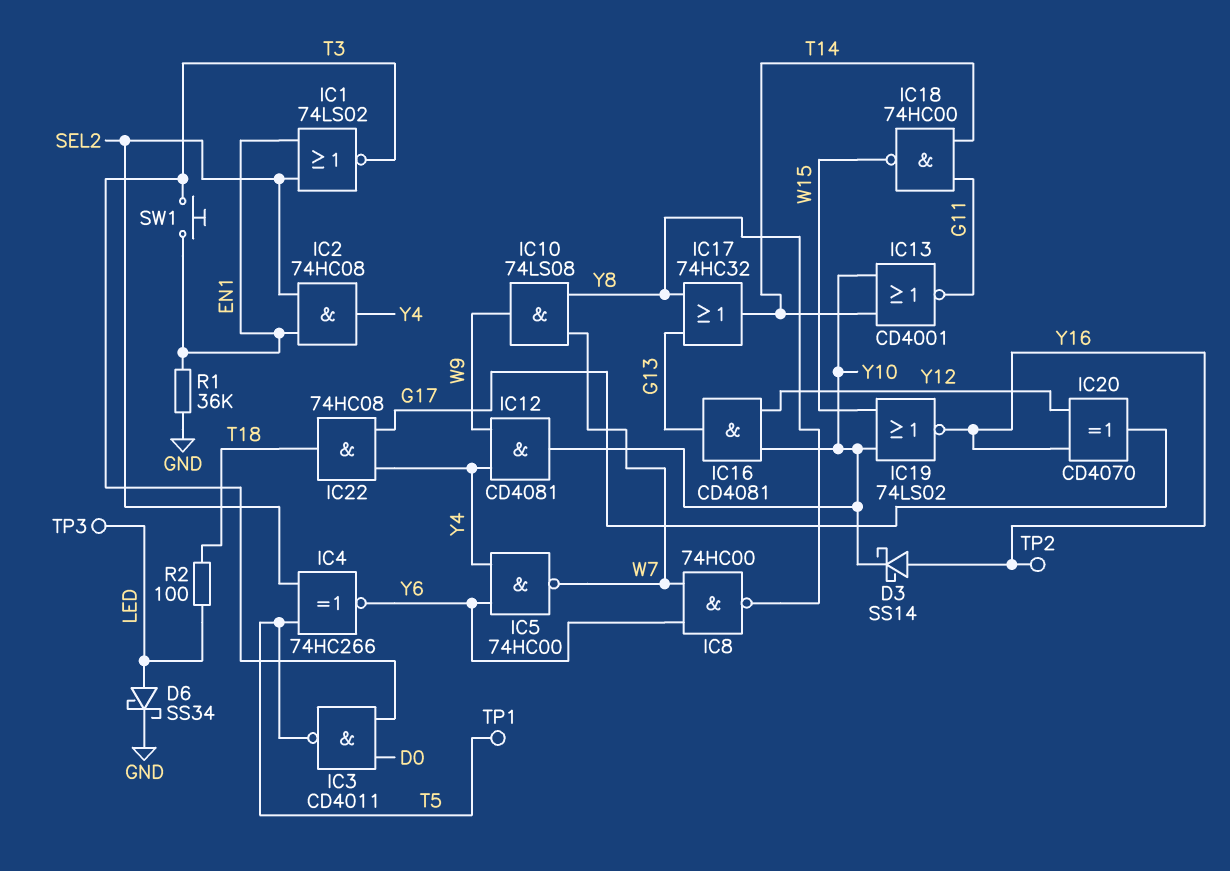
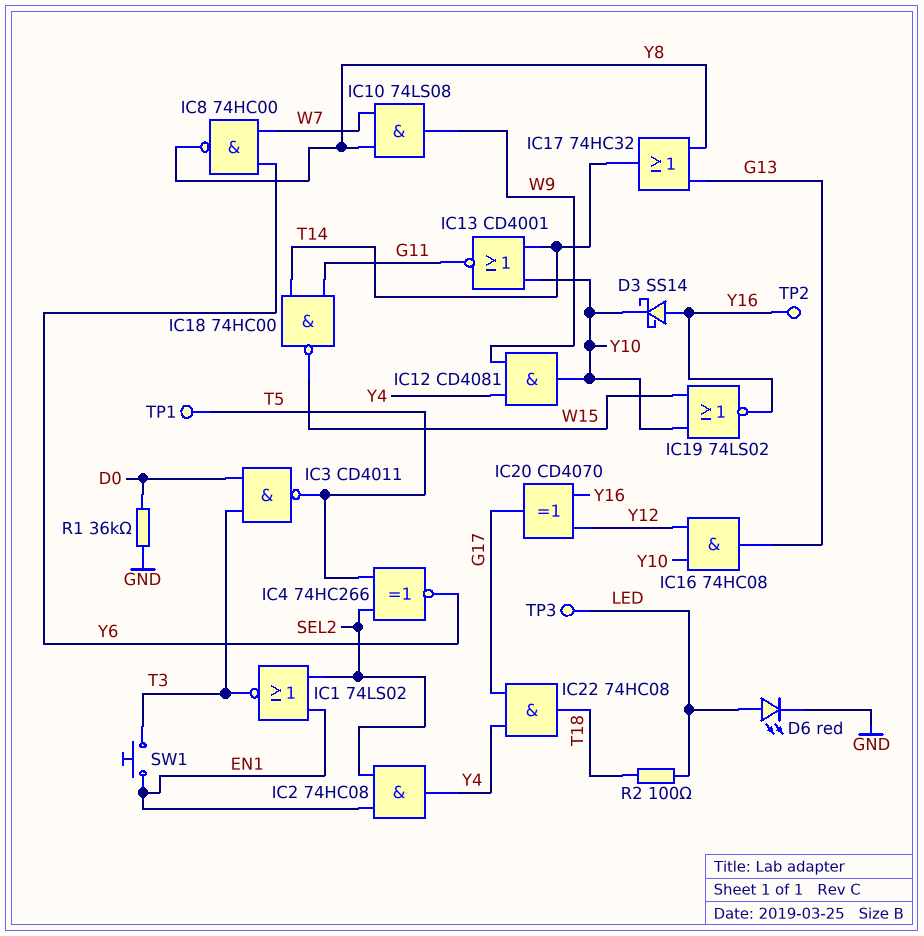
D6: schottky SS34 (A LED, K GND) -> LED red (A LED, K GND)
IC5: NAND 74HC00 (in Y4, in Y6, out W7) -> none
IC16: AND CD4081 (in Y10, in Y12, out G13) -> AND 74HC08 (in Y10, in Y12, out G13)
R1: 36k (EN1, GND) -> 36k (D0, GND)

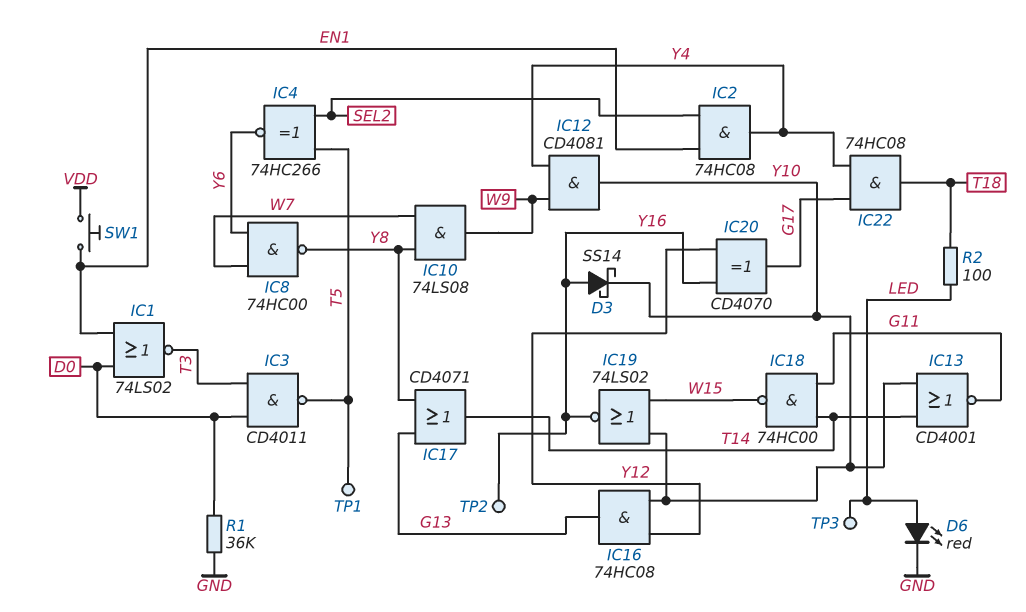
IC1: NOR 74LS02 (in EN1, in SEL2, out T3) -> NOR 74LS02 (in D0, in EN1, out T3)
IC17: OR 74HC32 (in G13, in Y8, out T14) -> OR CD4071 (in G13, in Y8, out T14)
SW1: button (EN1, T3) -> button (EN1, VDD)

